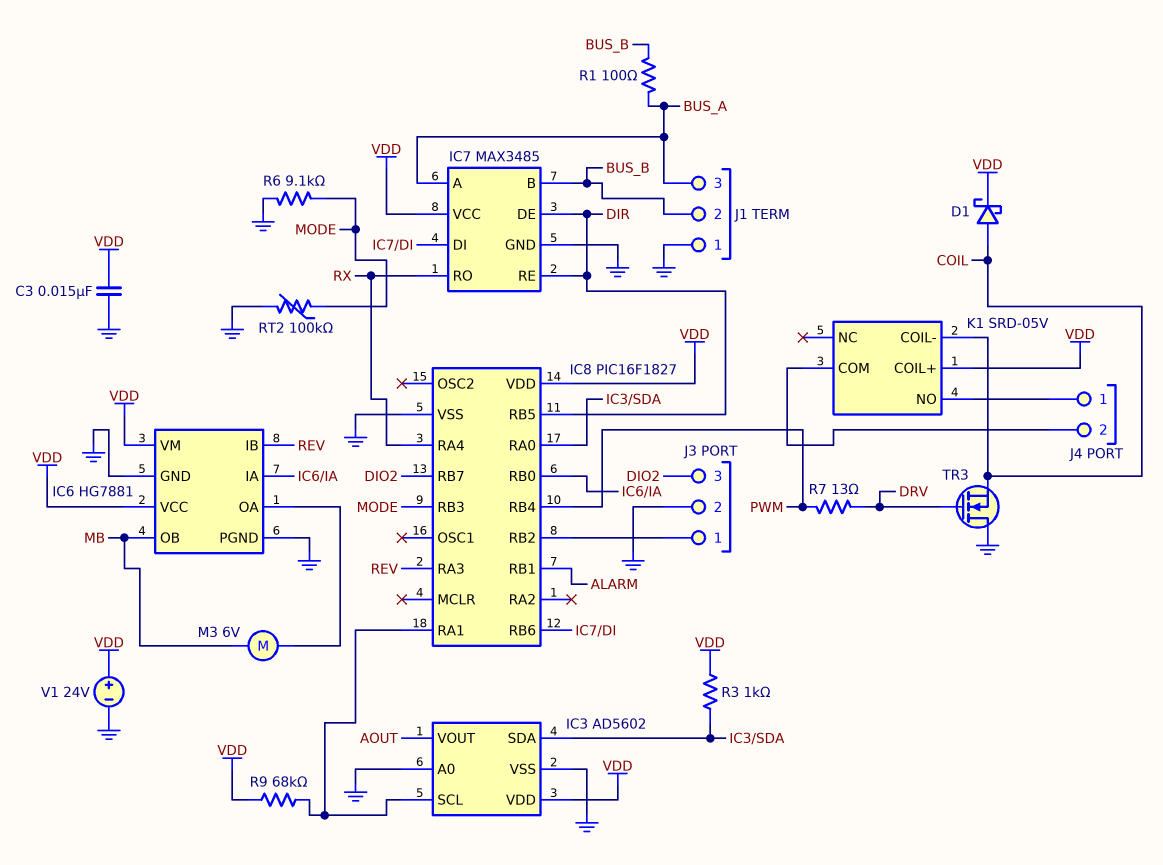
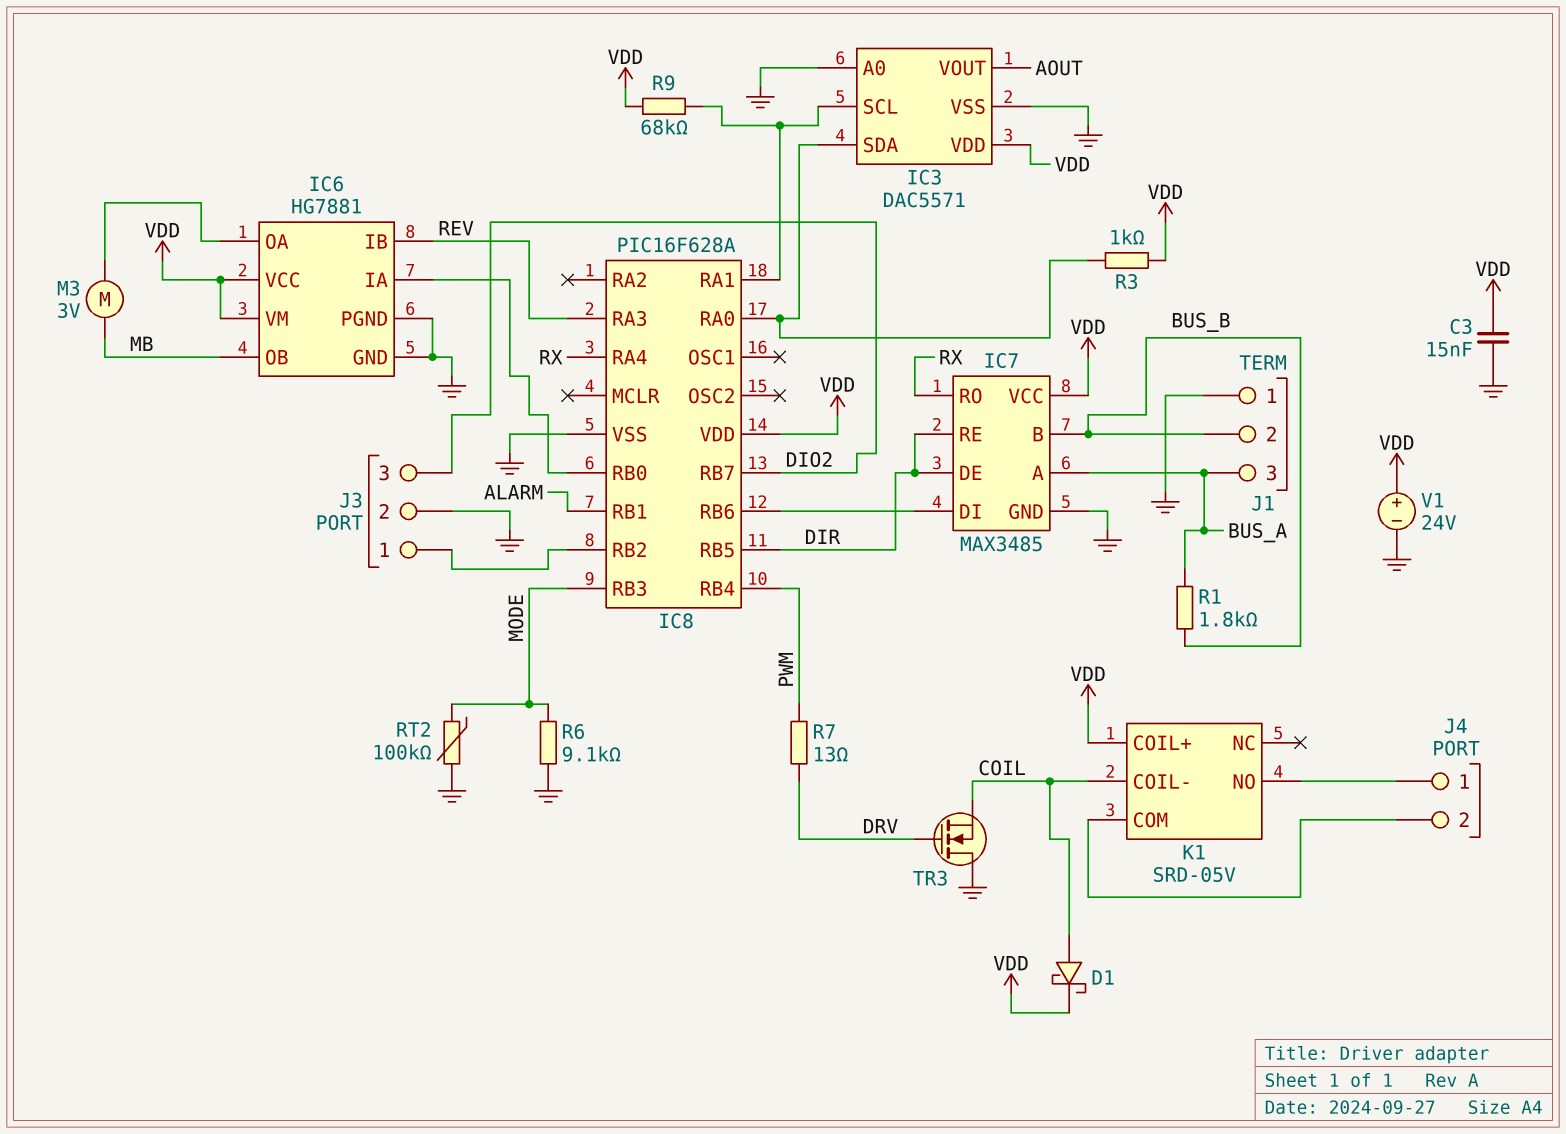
IC3: AD5602 -> DAC5571
IC8: PIC16F1827 -> PIC16F628A
M3: motor 6V (IC6/OA, MB) -> motor 3V (IC6/OA, MB)
R1: 100 (BUS_A, BUS_B) -> 1.8k (BUS_A, BUS_B)

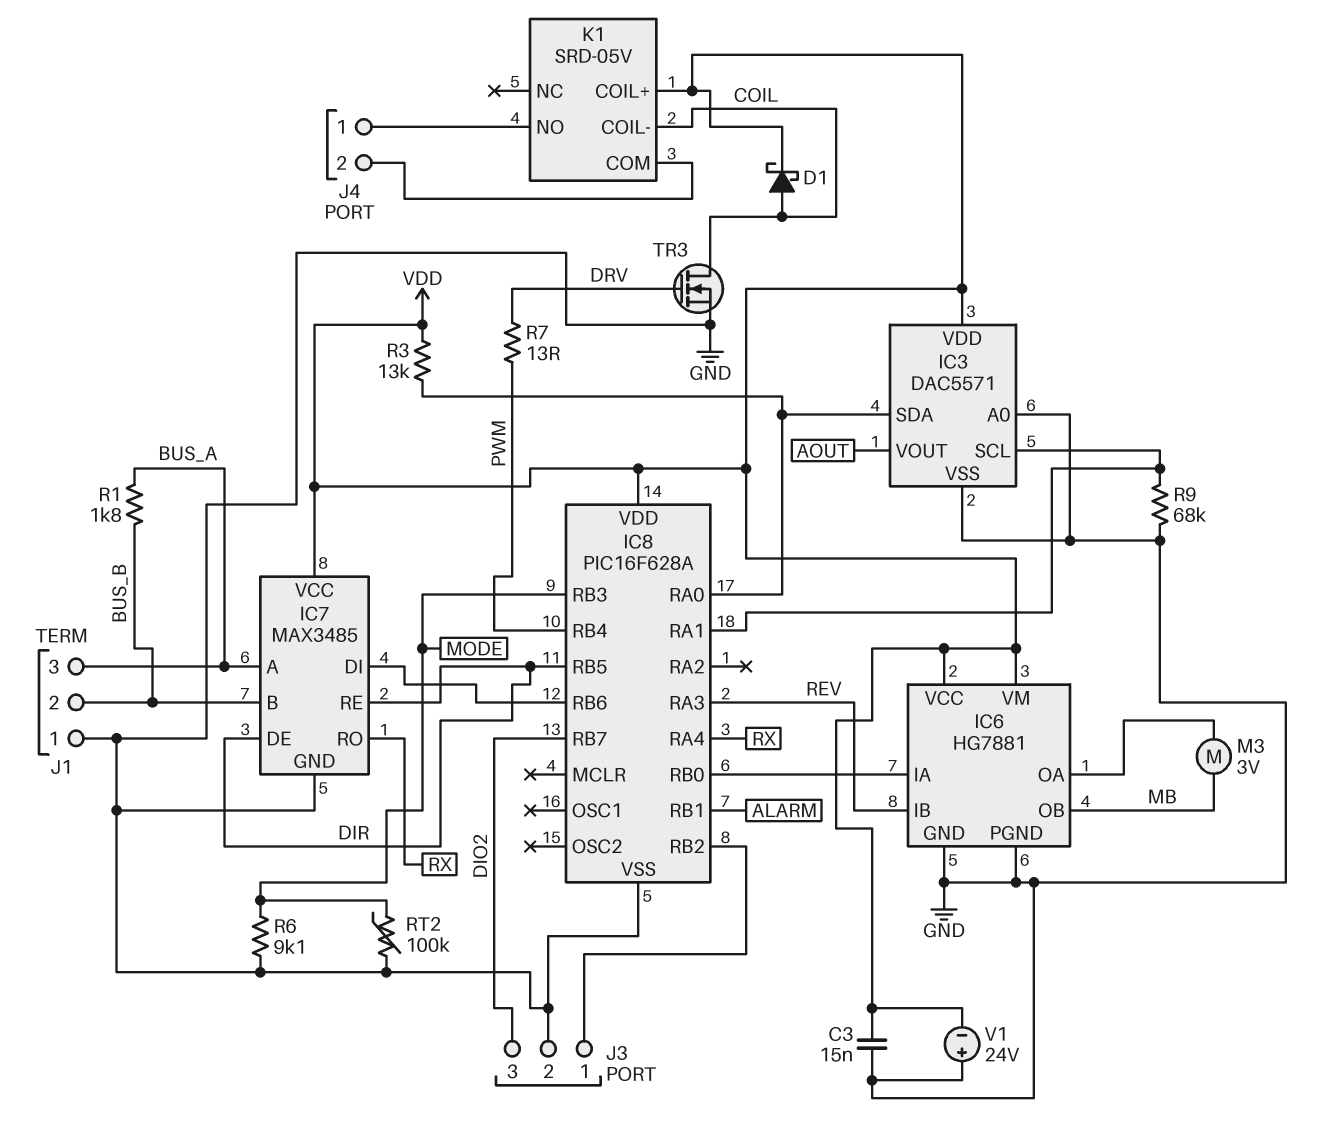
R3: 1k (IC3/SDA, VDD) -> 13k (IC3/SDA, VDD)
R9: 68k (IC3/SCL, VDD) -> 68k (GND, IC3/SCL)
TR3: NMOS (G DRV, D GND, S COIL) -> NMOS (G DRV, D COIL, S GND)
V1: 24V (plus VDD, minus GND) -> 24V (plus GND, minus VDD)

